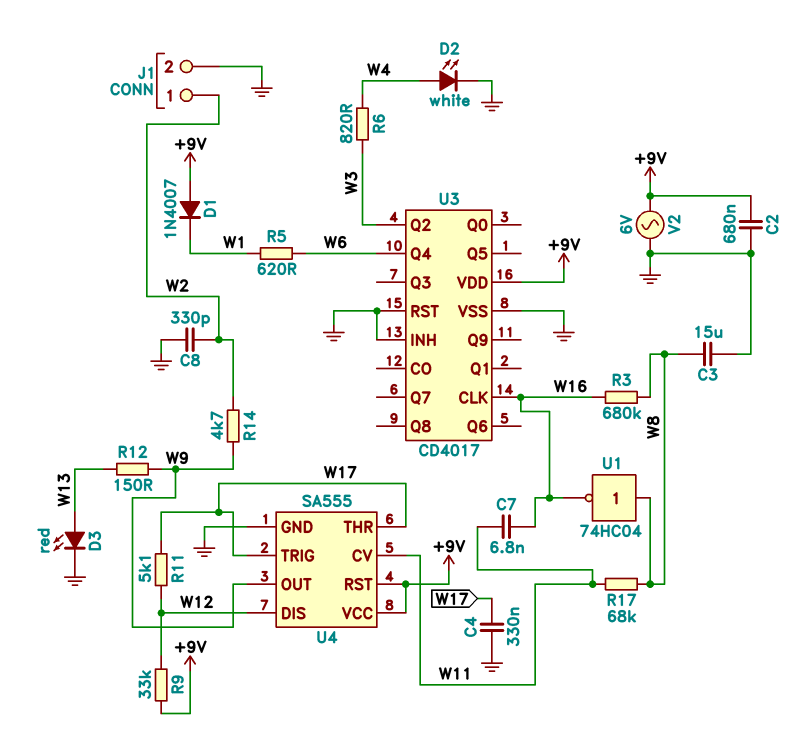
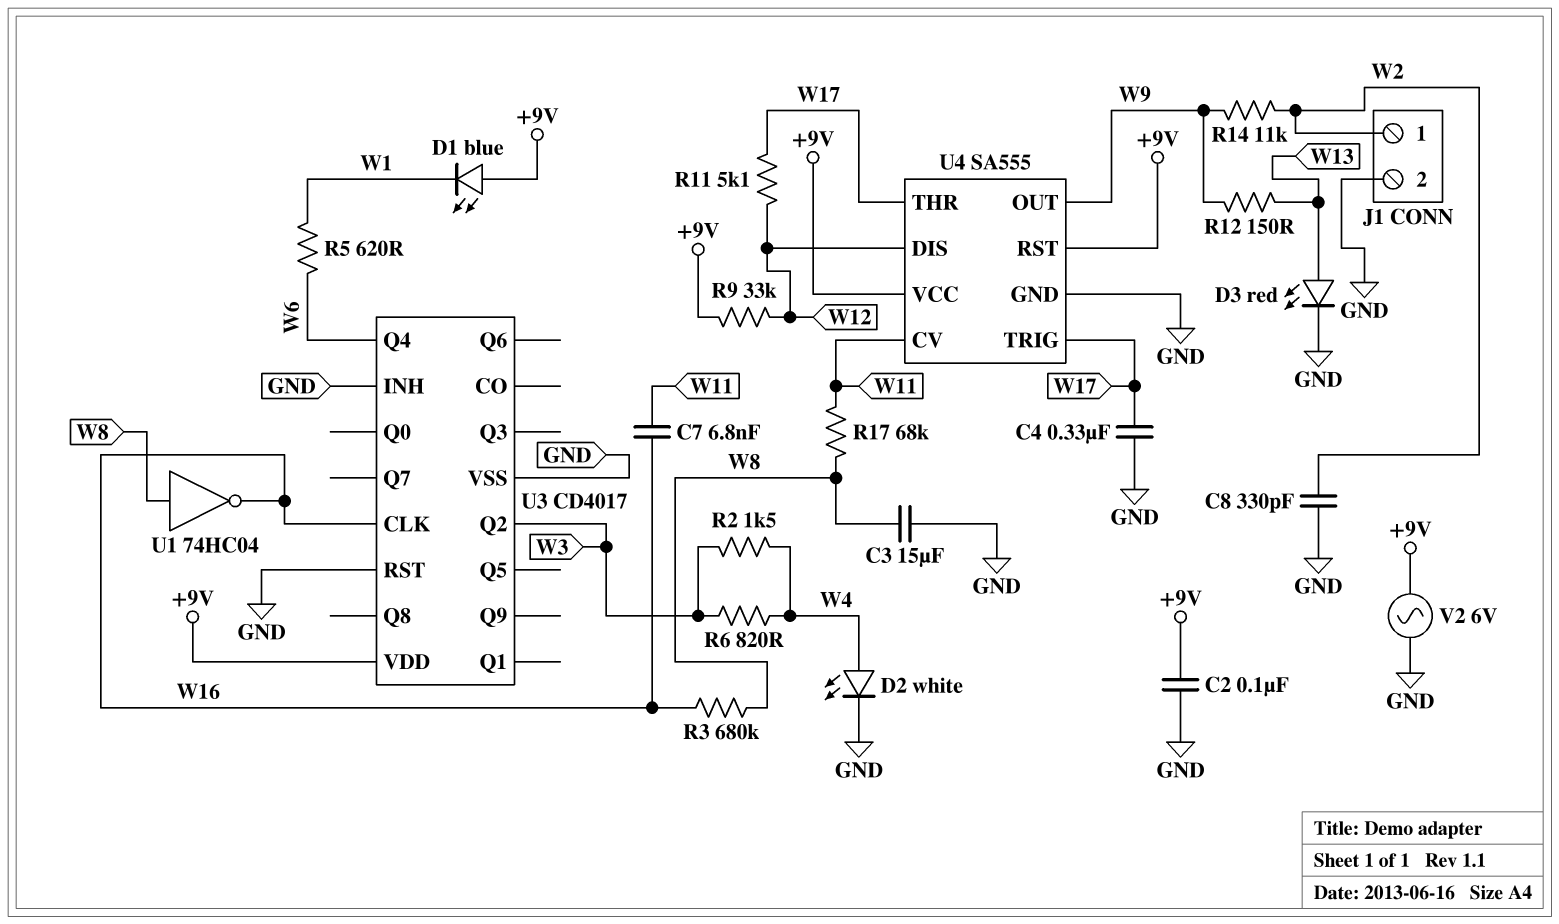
C2: 680nF (+9V, GND) -> 100nF (+9V, GND)
D1: diode 1N4007 (A +9V, K W1) -> LED blue (A +9V, K W1)
R2: none -> 1.5k (W3, W4)
R14: 4.7k (W2, W9) -> 11k (W2, W9)

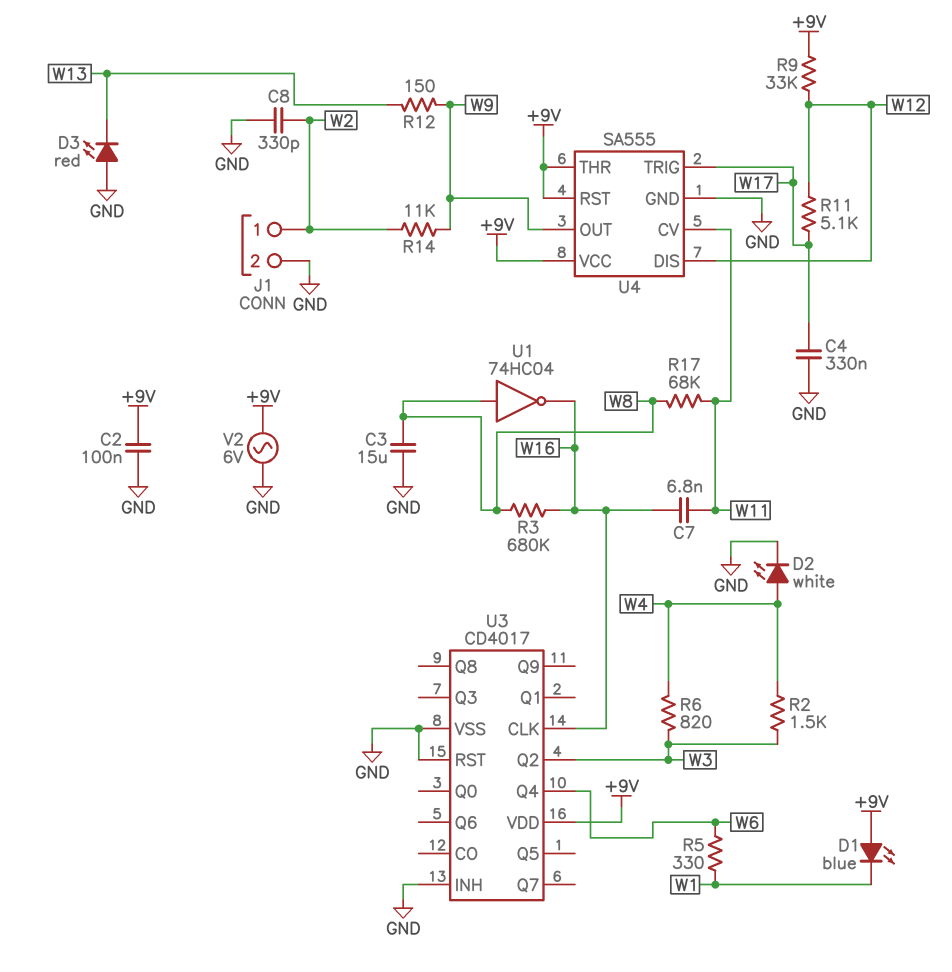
D3: LED red (A W13, K GND) -> LED red (A GND, K W13)
R5: 620 (W1, W6) -> 330 (W1, W6)
U4 pin THR: W17 -> +9V

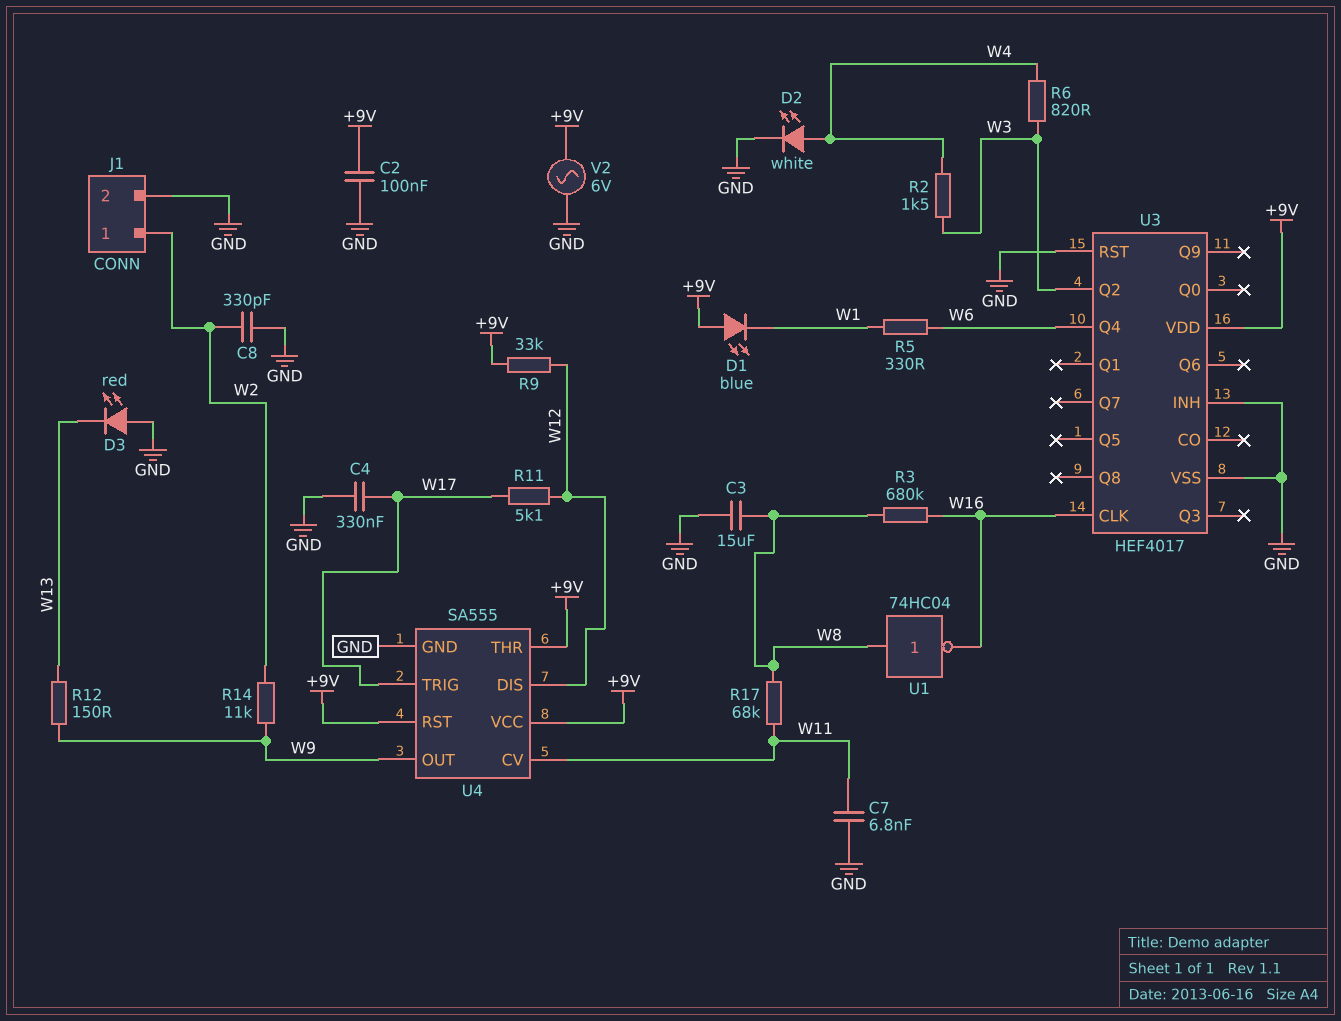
C7: 6.8nF (W11, W16) -> 6.8nF (GND, W11)
U3: CD4017 -> HEF4017

